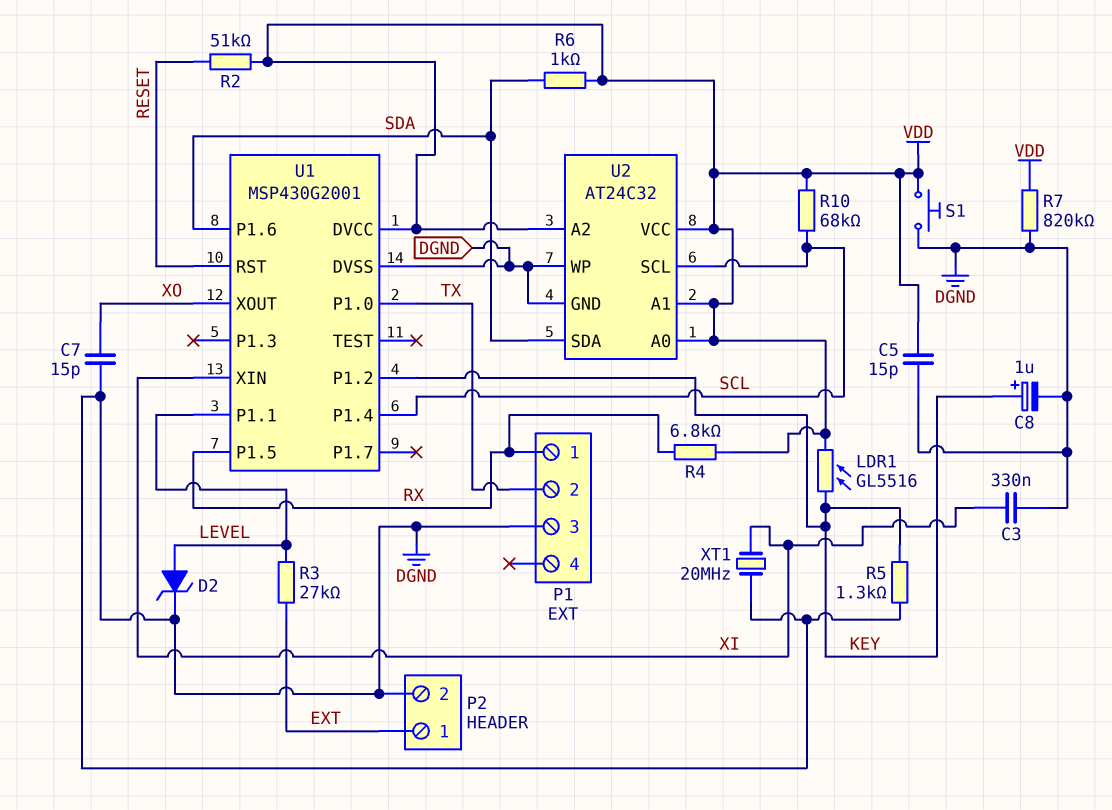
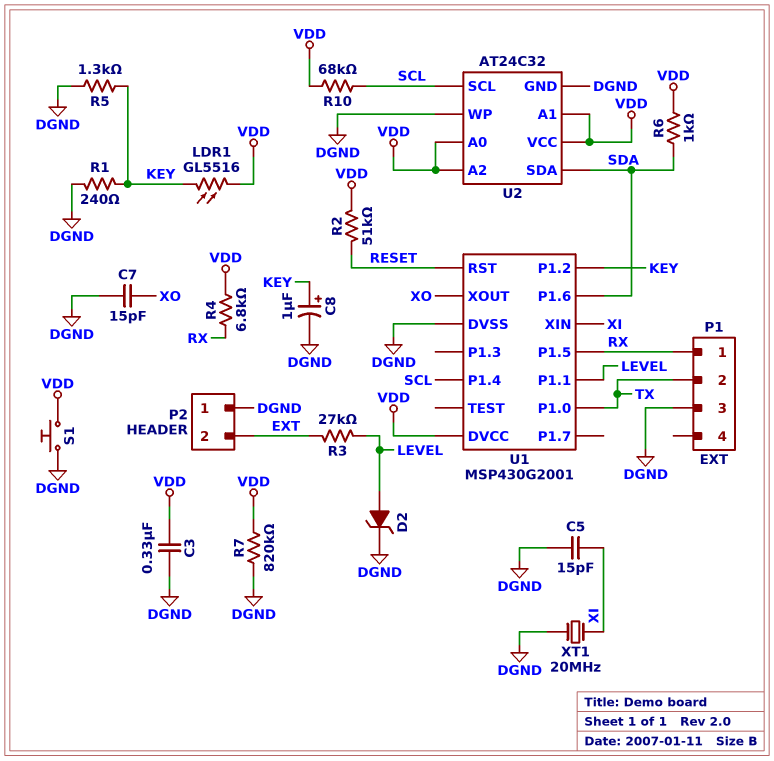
C3: 330nF (DGND, XI) -> 330nF (DGND, VDD)
C5: 15pF (DGND, VDD) -> 15pF (DGND, XI)
P2 pin 1: EXT -> DGND
P2 pin 2: DGND -> EXT
R1: none -> 240 (DGND, KEY)

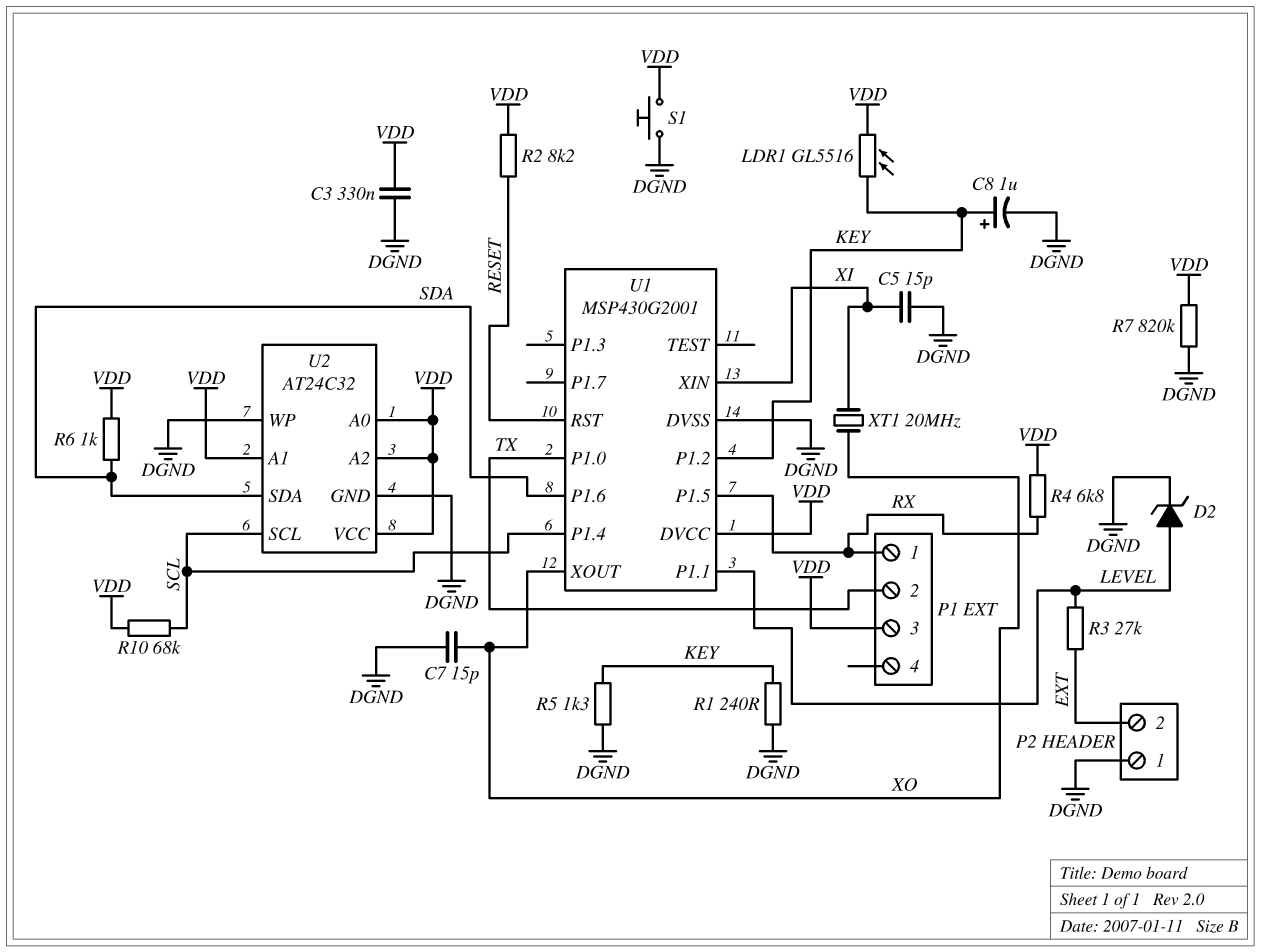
P1 pin 3: DGND -> VDD
R2: 51k (RESET, VDD) -> 8.2k (RESET, VDD)
XT1: 20MHz (DGND, XI) -> 20MHz (XI, XO)

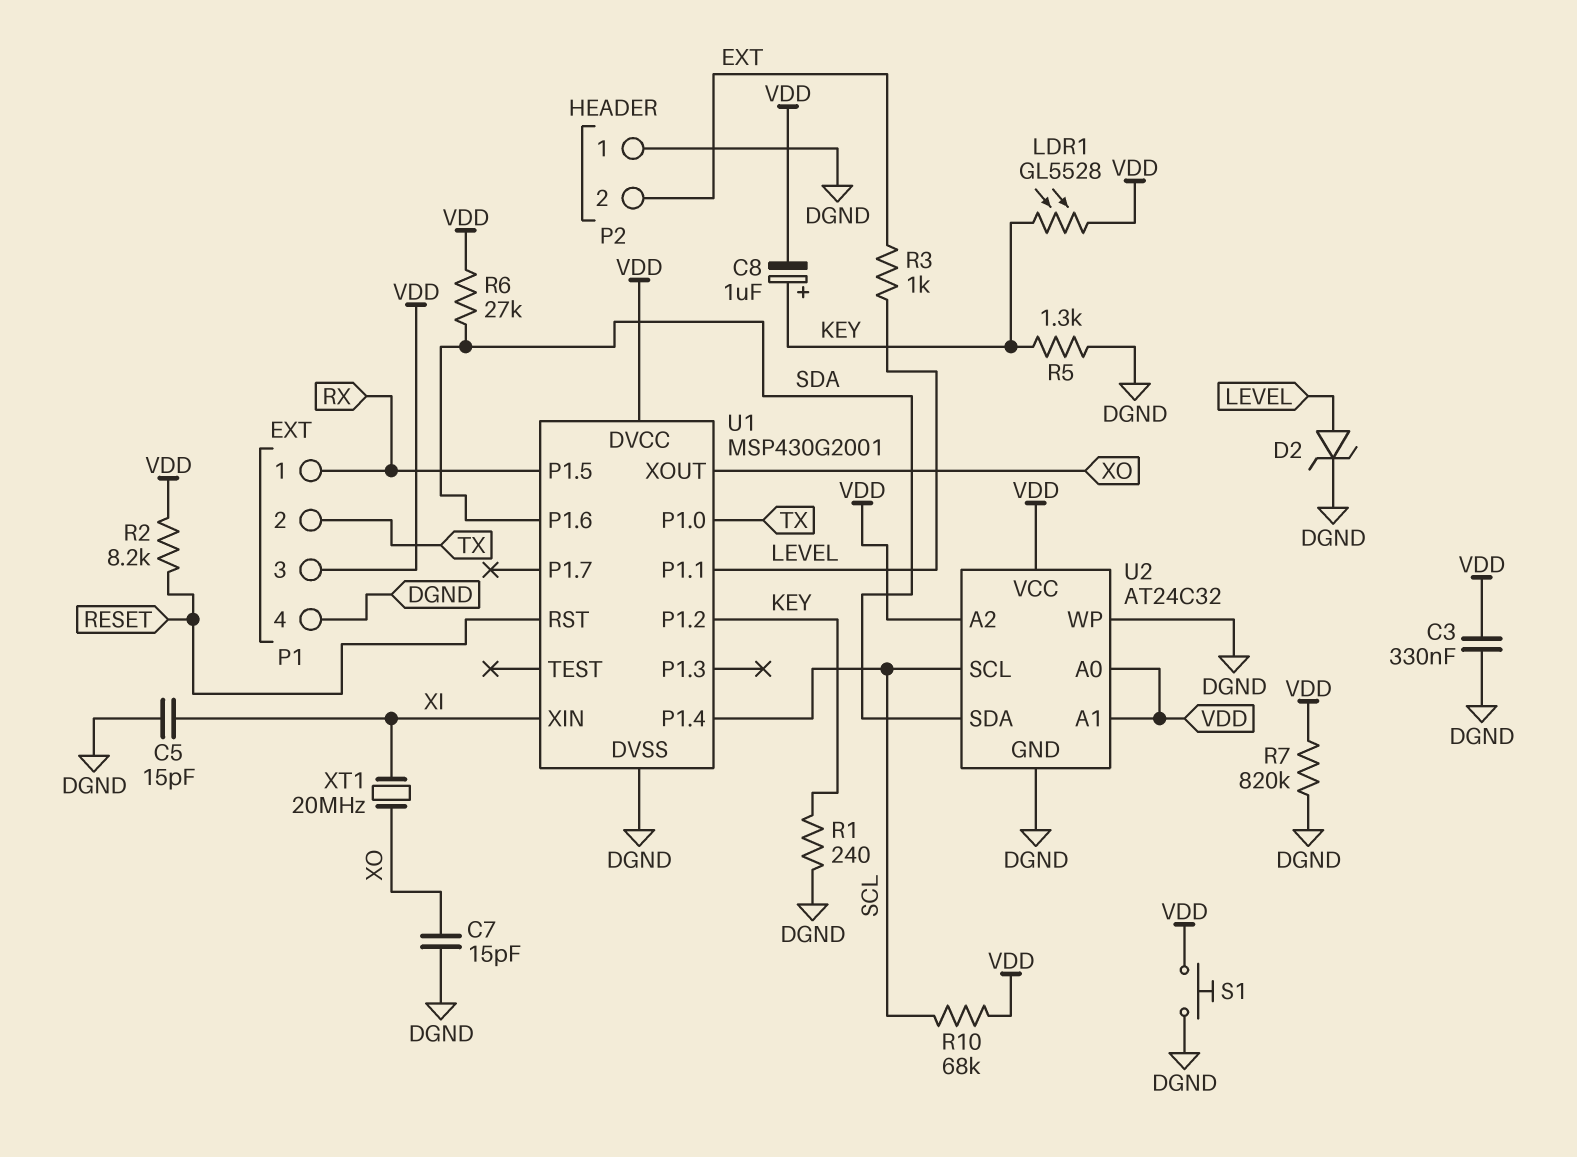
C8: 1uF (plus KEY, minus DGND) -> 1uF (plus KEY, minus VDD)
LDR1: GL5516 (KEY, VDD) -> GL5528 (KEY, VDD)
P1 pin 4: none -> DGND
R3: 27k (EXT, LEVEL) -> 1k (EXT, LEVEL)
R4: 6.8k (RX, VDD) -> none
R6: 1k (SDA, VDD) -> 27k (SDA, VDD)

